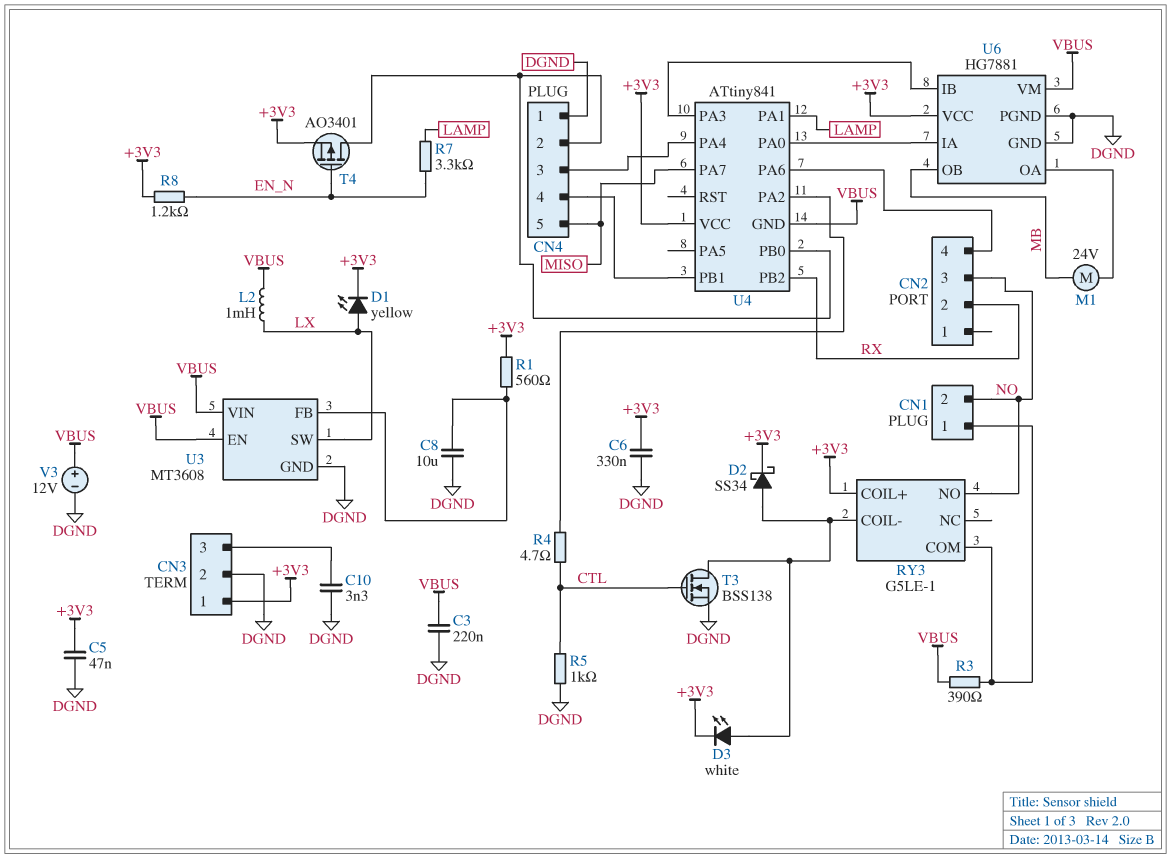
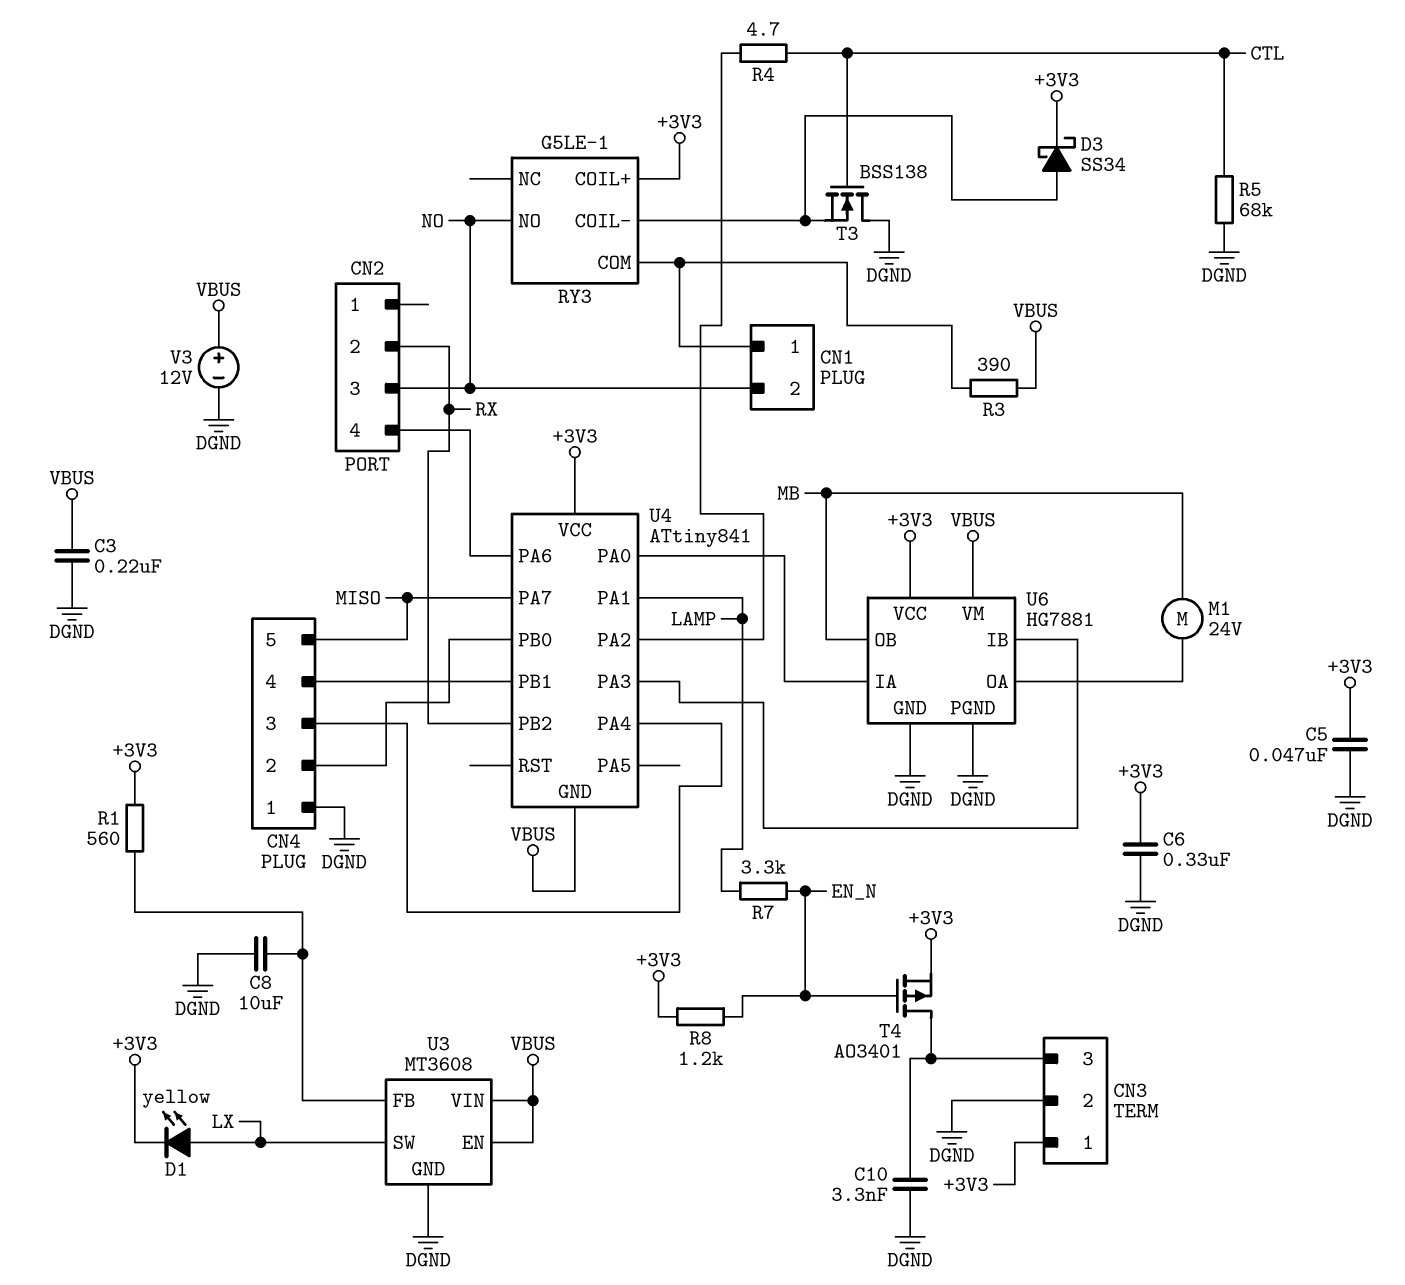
D2: schottky SS34 (A RY3/COIL-, K +3V3) -> none
D3: LED white (A RY3/COIL-, K +3V3) -> schottky SS34 (A RY3/COIL-, K +3V3)
L2: 1mH (LX, VBUS) -> none
R5: 1k (CTL, DGND) -> 68k (CTL, DGND)
T3: NMOS BSS138 (G CTL, D RY3/COIL-, S DGND) -> NMOS BSS138 (G CTL, D DGND, S RY3/COIL-)
T4: PMOS AO3401 (G EN_N, D CN4/2, S +3V3) -> PMOS AO3401 (G EN_N, D CN3/3, S +3V3)

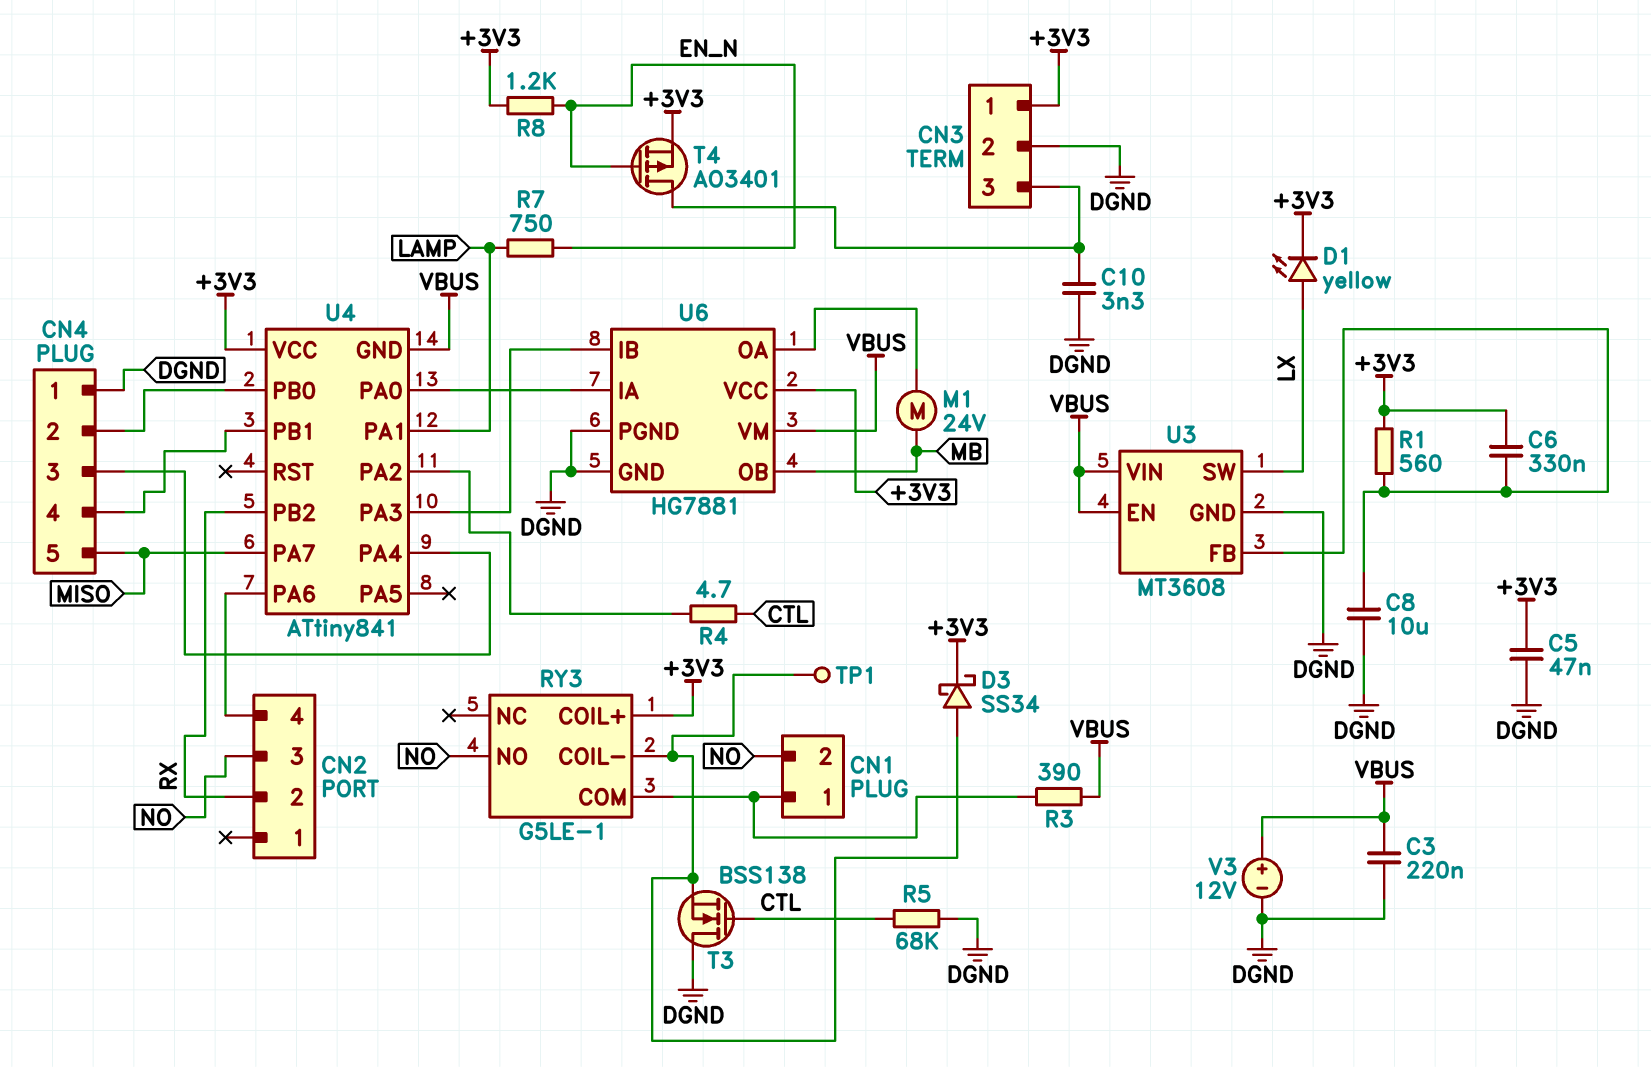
C6: 330nF (+3V3, DGND) -> 330nF (+3V3, U3/FB)
R7: 3.3k (EN_N, LAMP) -> 750 (EN_N, LAMP)
TP1: none -> test point (RY3/COIL-)

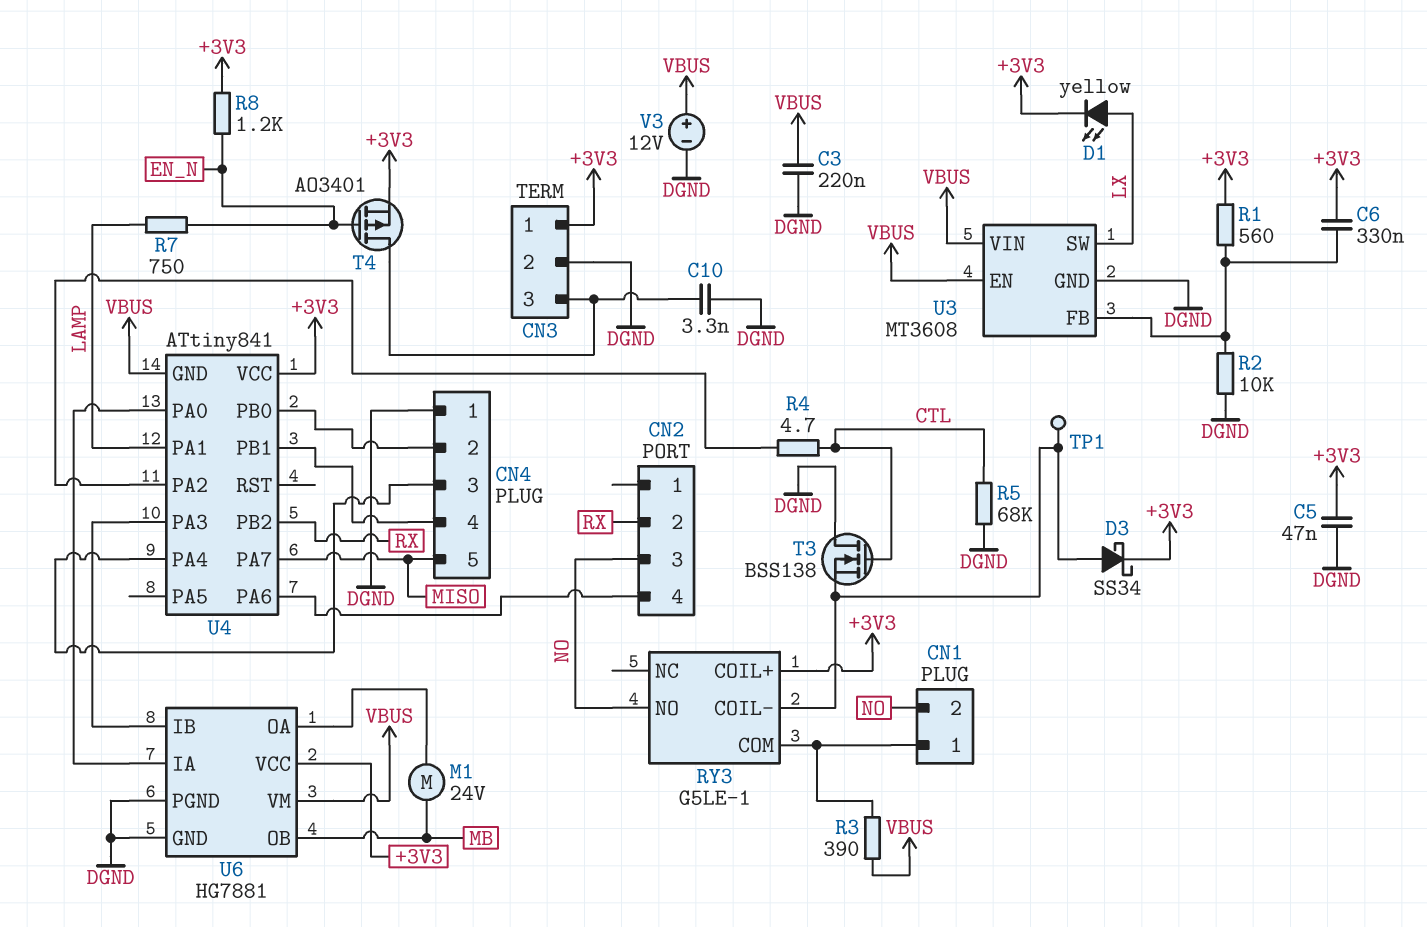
C8: 10uF (DGND, U3/FB) -> none
R2: none -> 10k (DGND, U3/FB)

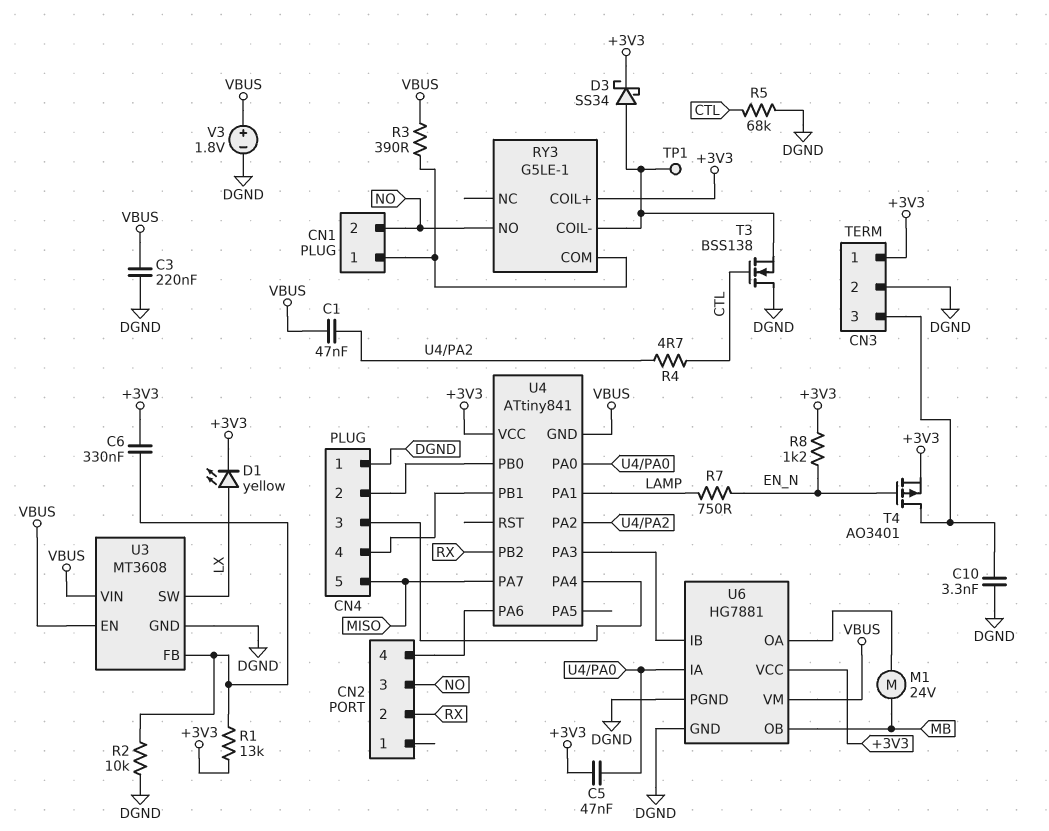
C1: none -> 47nF (U4/PA2, VBUS)
C5: 47nF (+3V3, DGND) -> 47nF (+3V3, U4/PA0)
R1: 560 (+3V3, U3/FB) -> 13k (+3V3, U3/FB)
V3: 12V (plus VBUS, minus DGND) -> 1.8V (plus VBUS, minus DGND)

